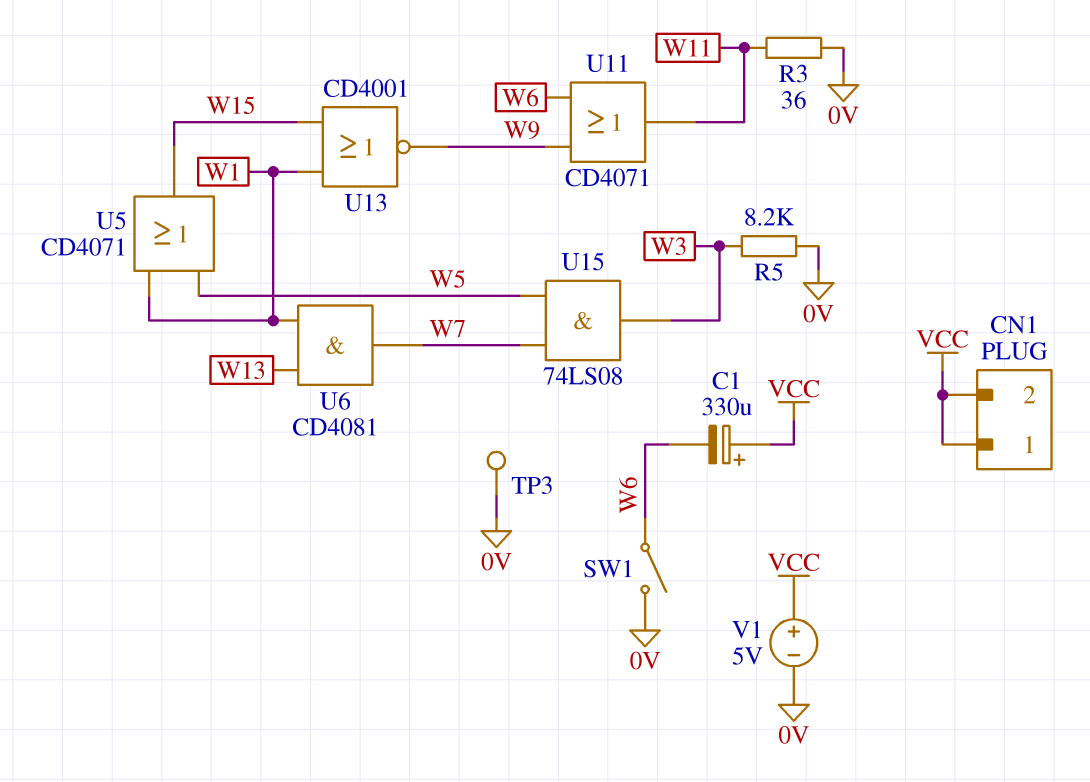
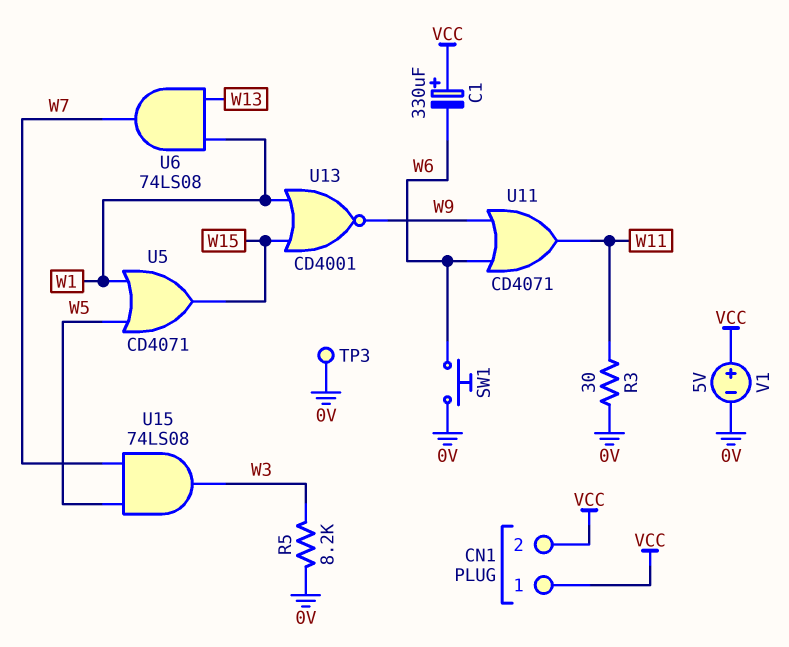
R3: 36 (0V, W11) -> 30 (0V, W11)
SW1: switch (0V, W6) -> button (0V, W6)
U6: AND CD4081 (in W1, in W13, out W7) -> AND 74LS08 (in W1, in W13, out W7)

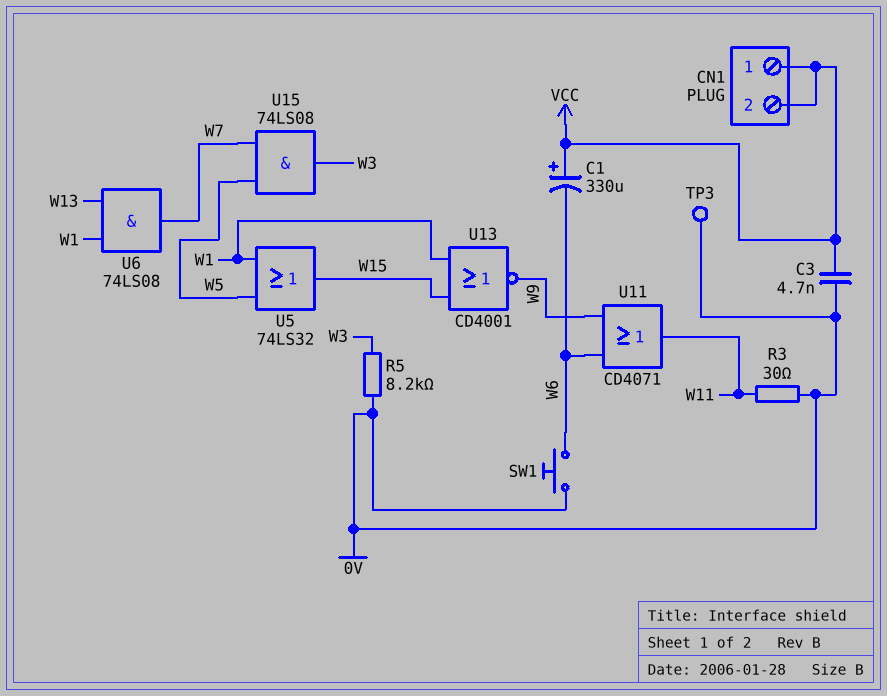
C3: none -> 4.7nF (0V, VCC)
U5: OR CD4071 (in W1, in W5, out W15) -> OR 74LS32 (in W1, in W5, out W15)
V1: 5V (plus VCC, minus 0V) -> none

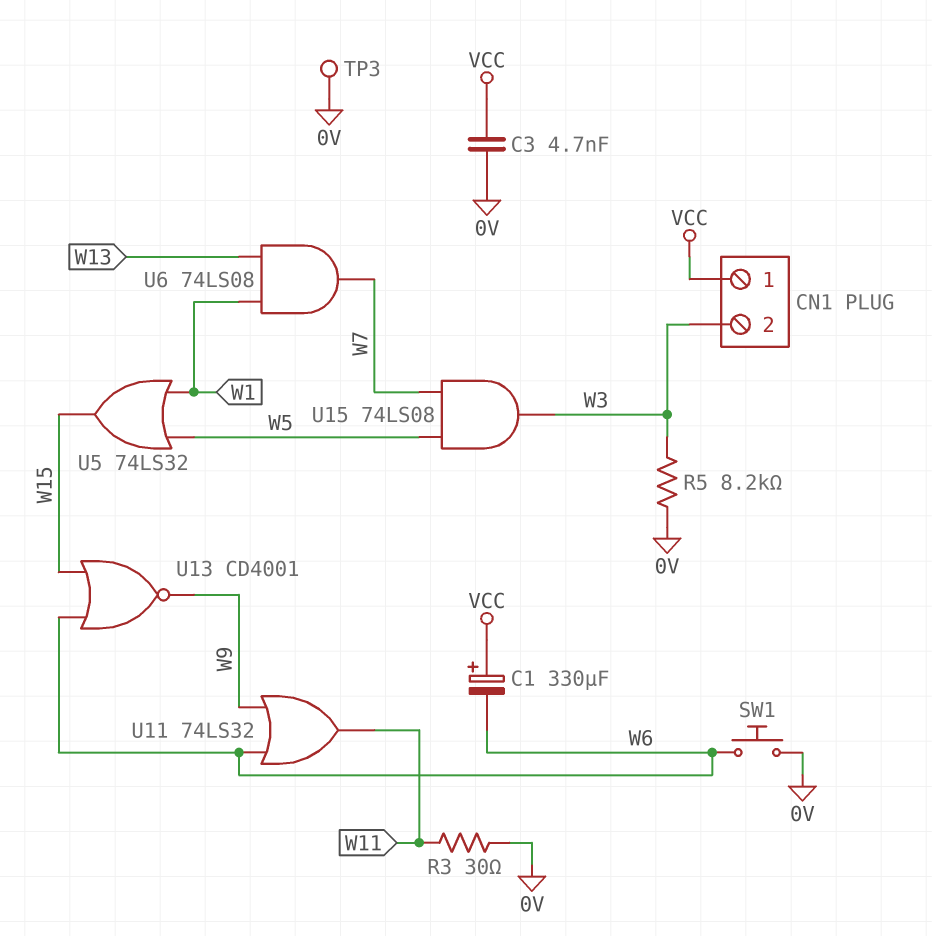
CN1 pin 2: VCC -> W3
U11: OR CD4071 (in W6, in W9, out W11) -> OR 74LS32 (in W6, in W9, out W11)
U13: NOR CD4001 (in W1, in W15, out W9) -> NOR CD4001 (in W6, in W15, out W9)

